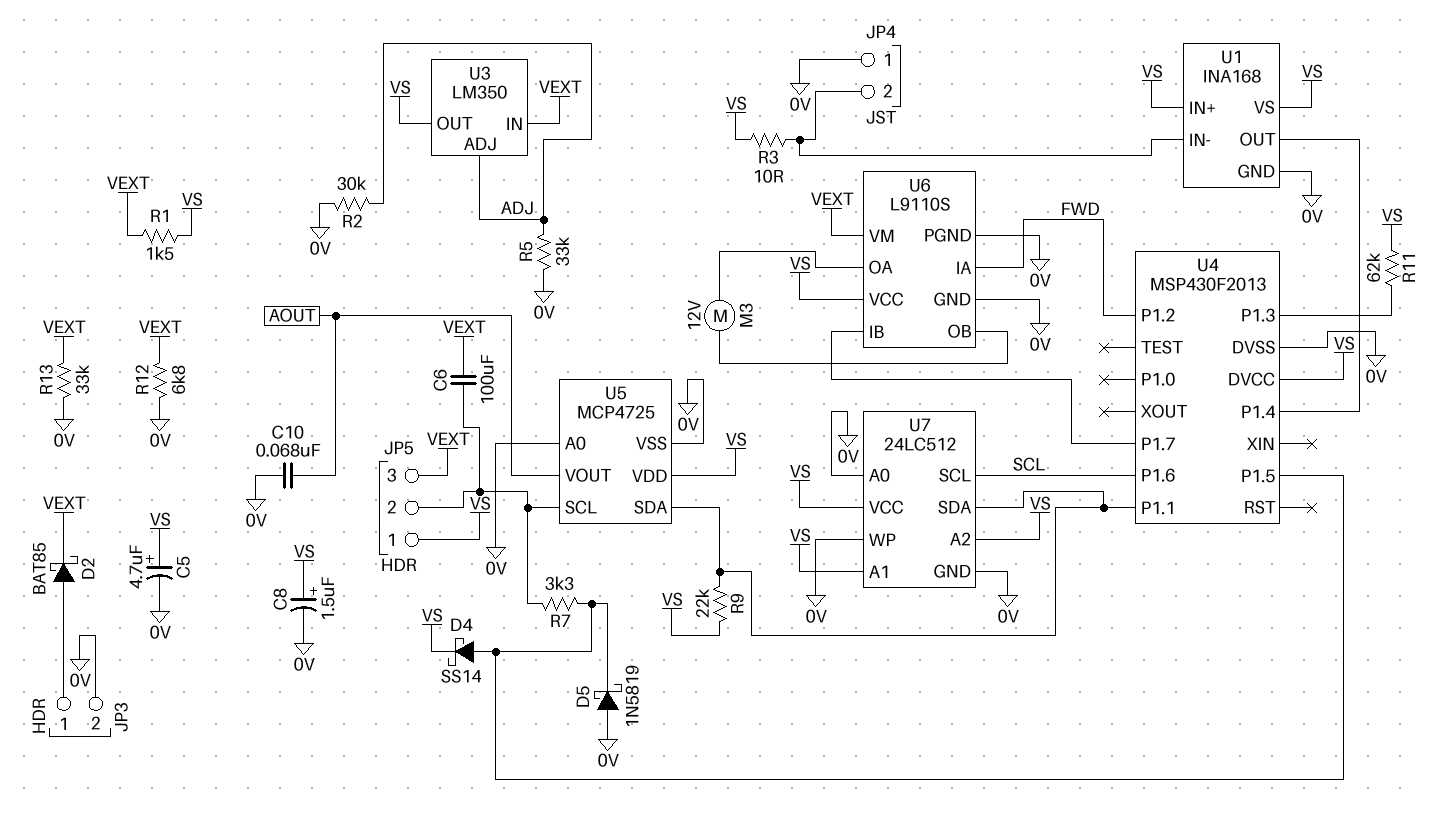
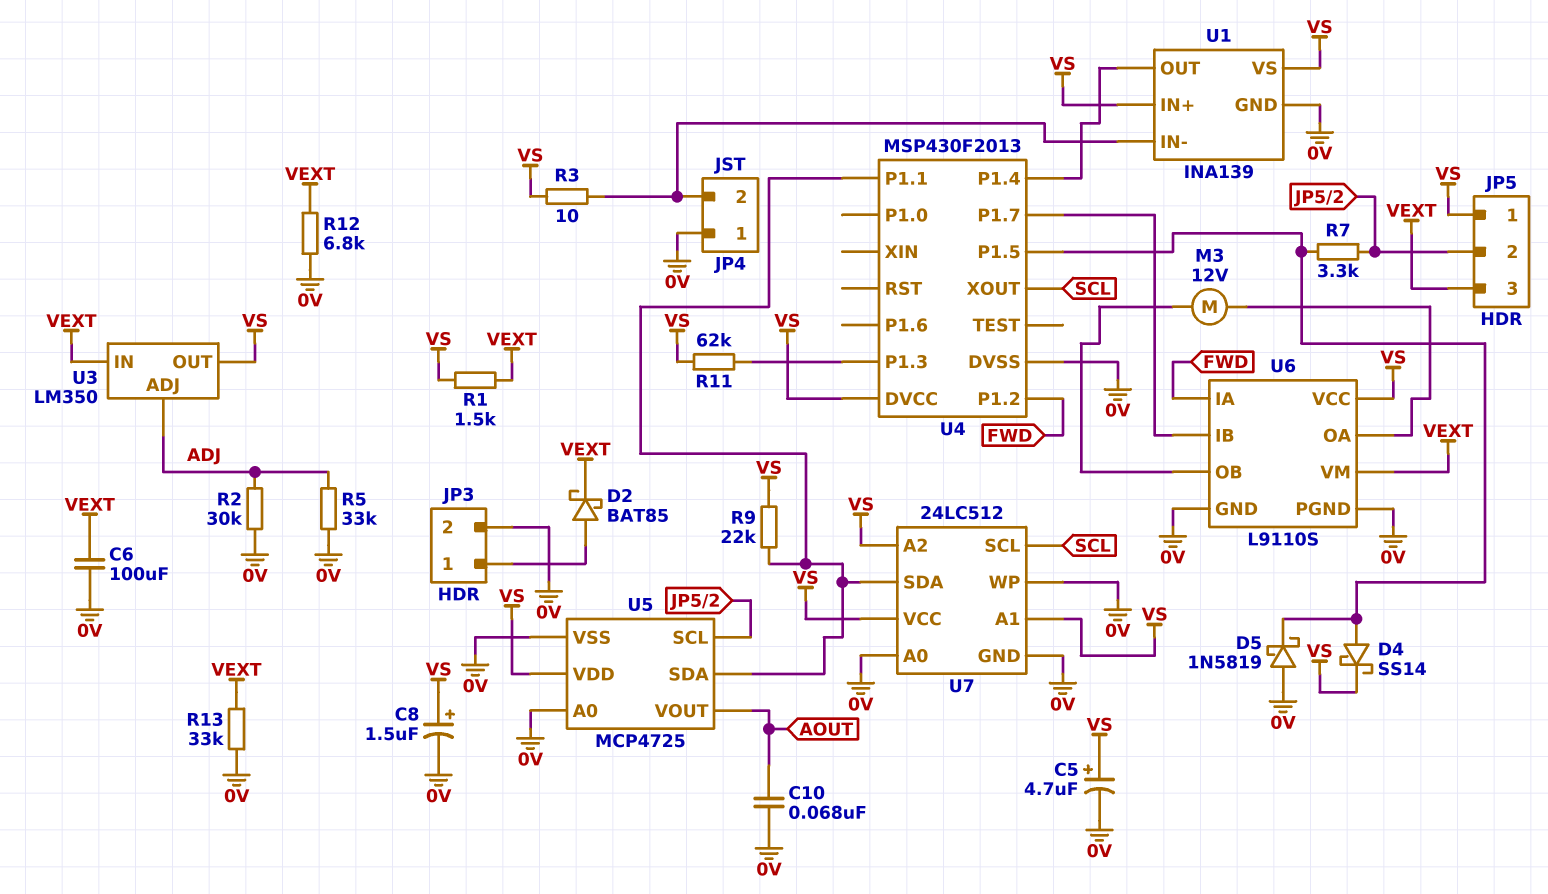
C6: 100uF (JP5/2, VEXT) -> 100uF (0V, VEXT)
U1: INA168 -> INA139
U4 pin P1.6: SCL -> none
U4 pin XOUT: none -> SCL

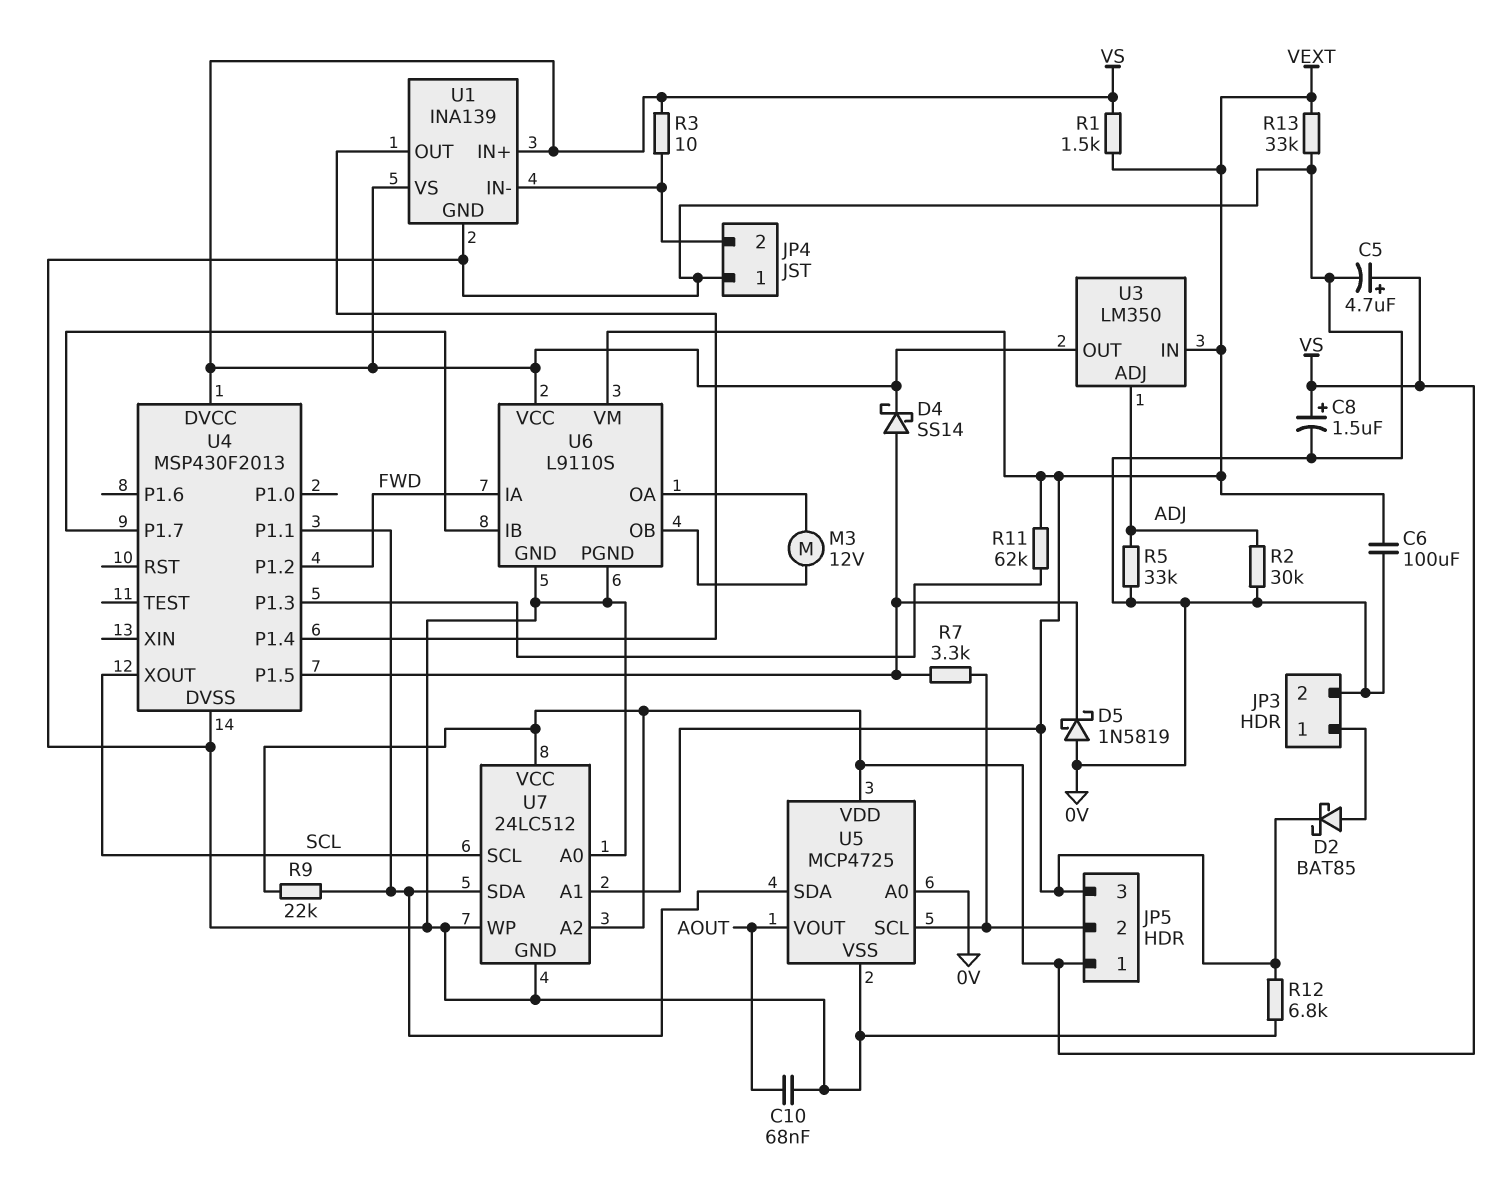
R11: 62k (U4/P1.3, VS) -> 62k (U4/P1.3, VEXT)
U7 pin A1: VS -> VEXT

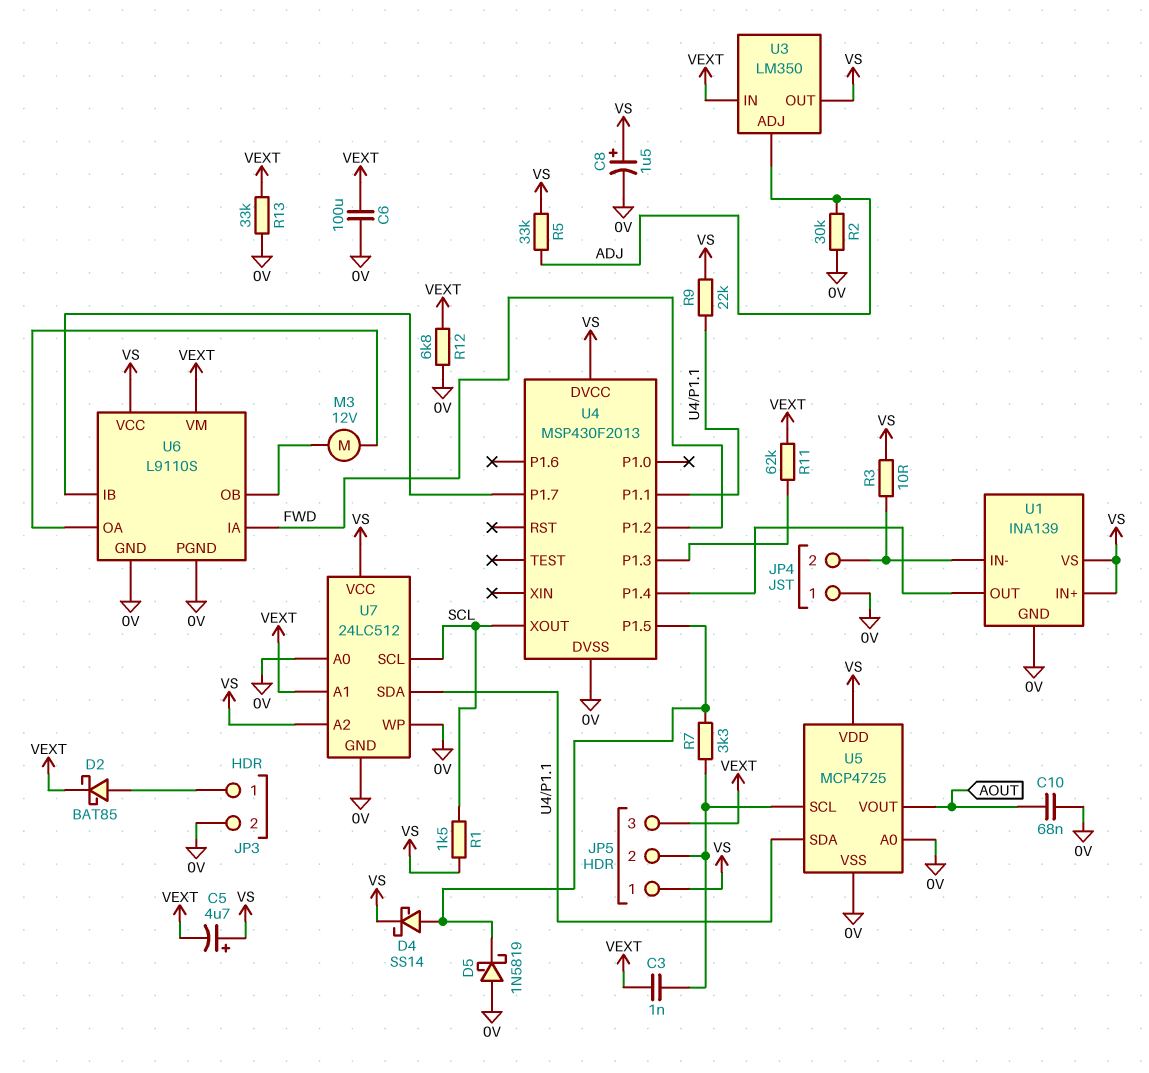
C3: none -> 1nF (JP5/2, VEXT)
C5: 4.7uF (plus VS, minus 0V) -> 4.7uF (plus VS, minus VEXT)
R1: 1.5k (VEXT, VS) -> 1.5k (SCL, VS)
R5: 33k (0V, ADJ) -> 33k (ADJ, VS)

